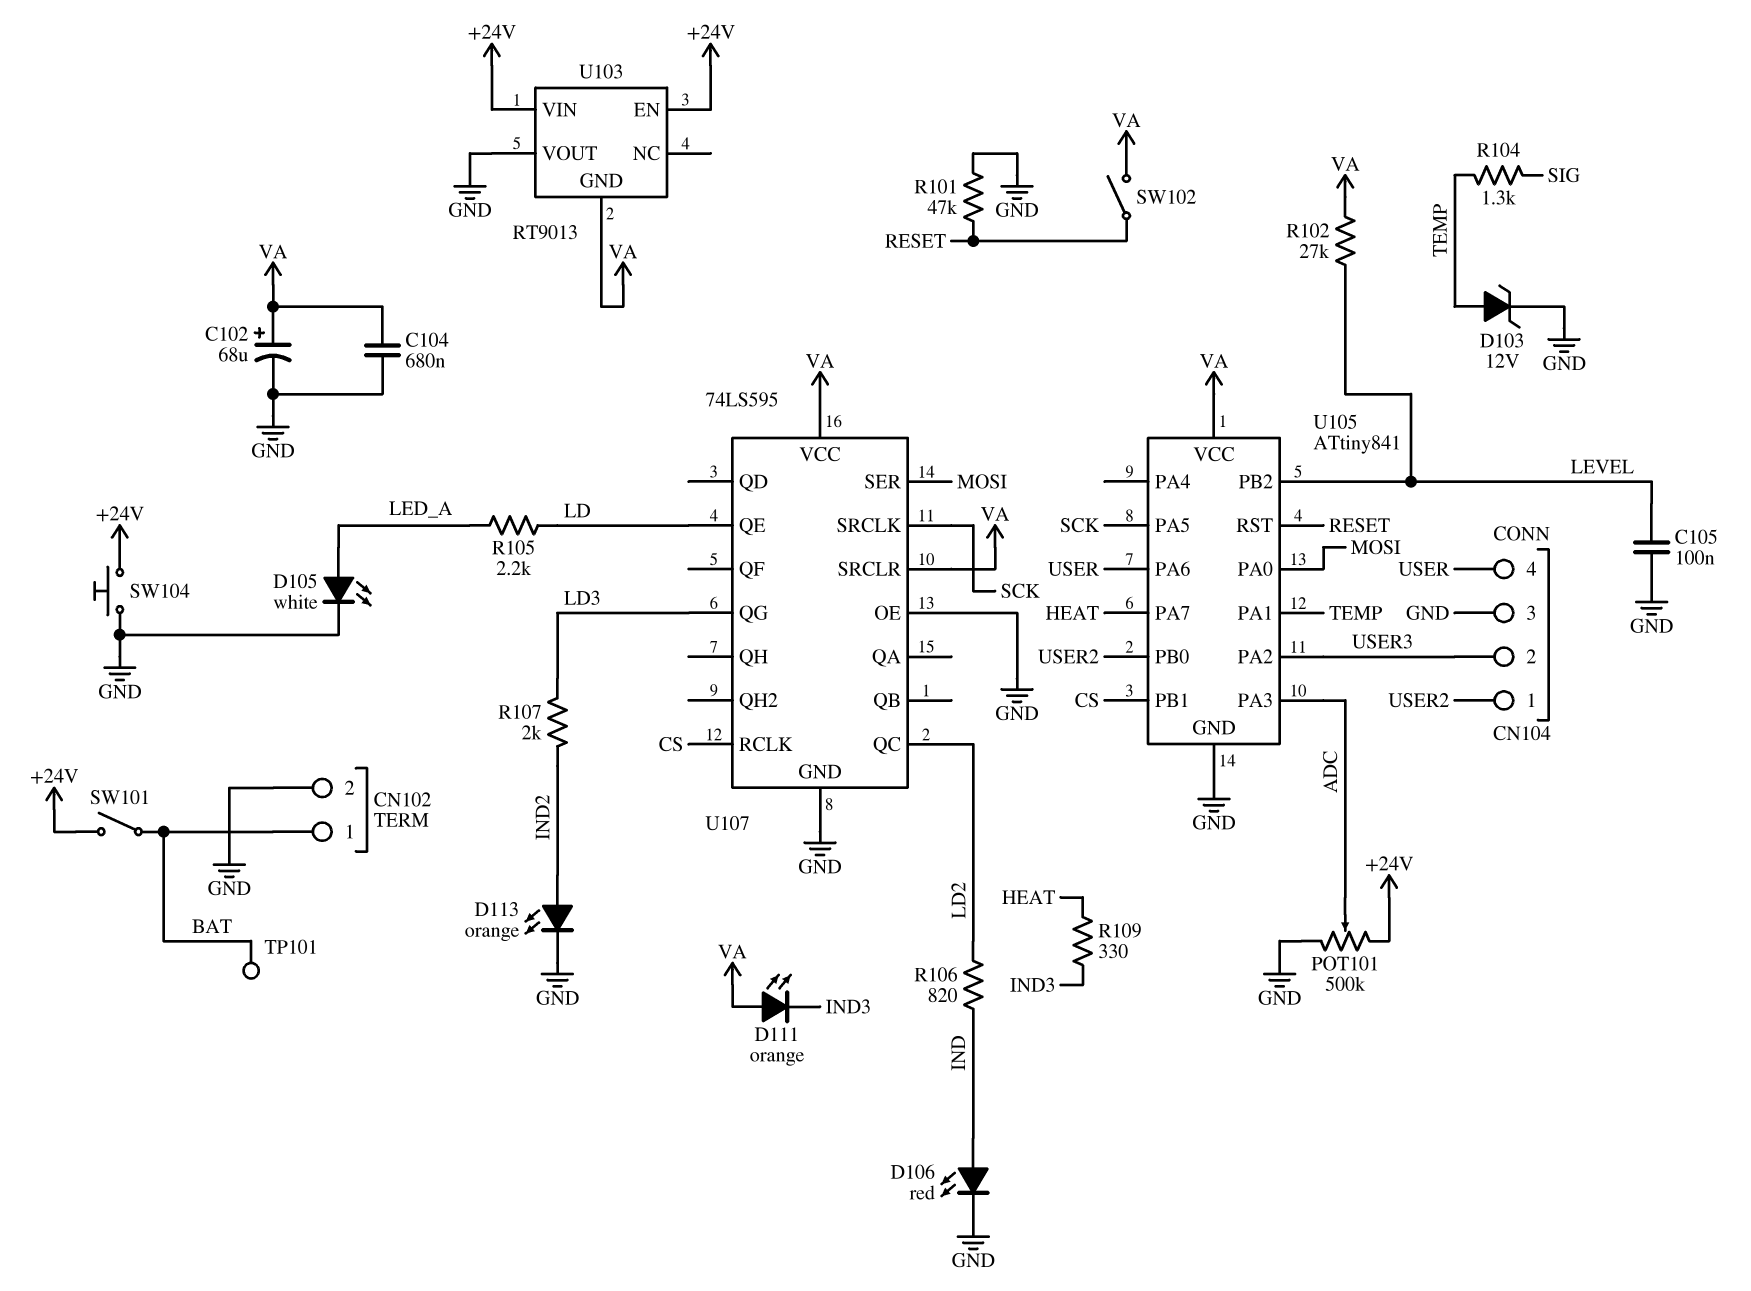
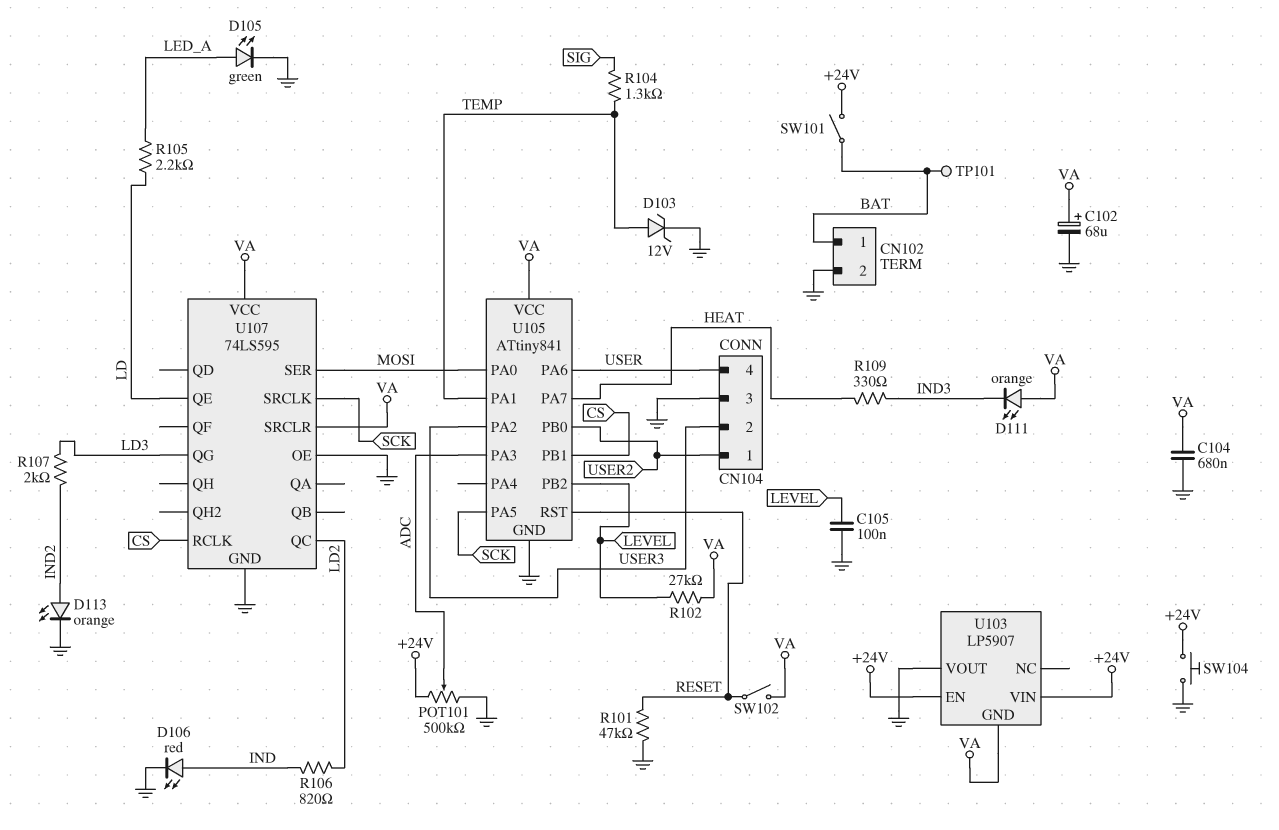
D105: LED white (A LED_A, K GND) -> LED green (A LED_A, K GND)
U103: RT9013 -> LP5907

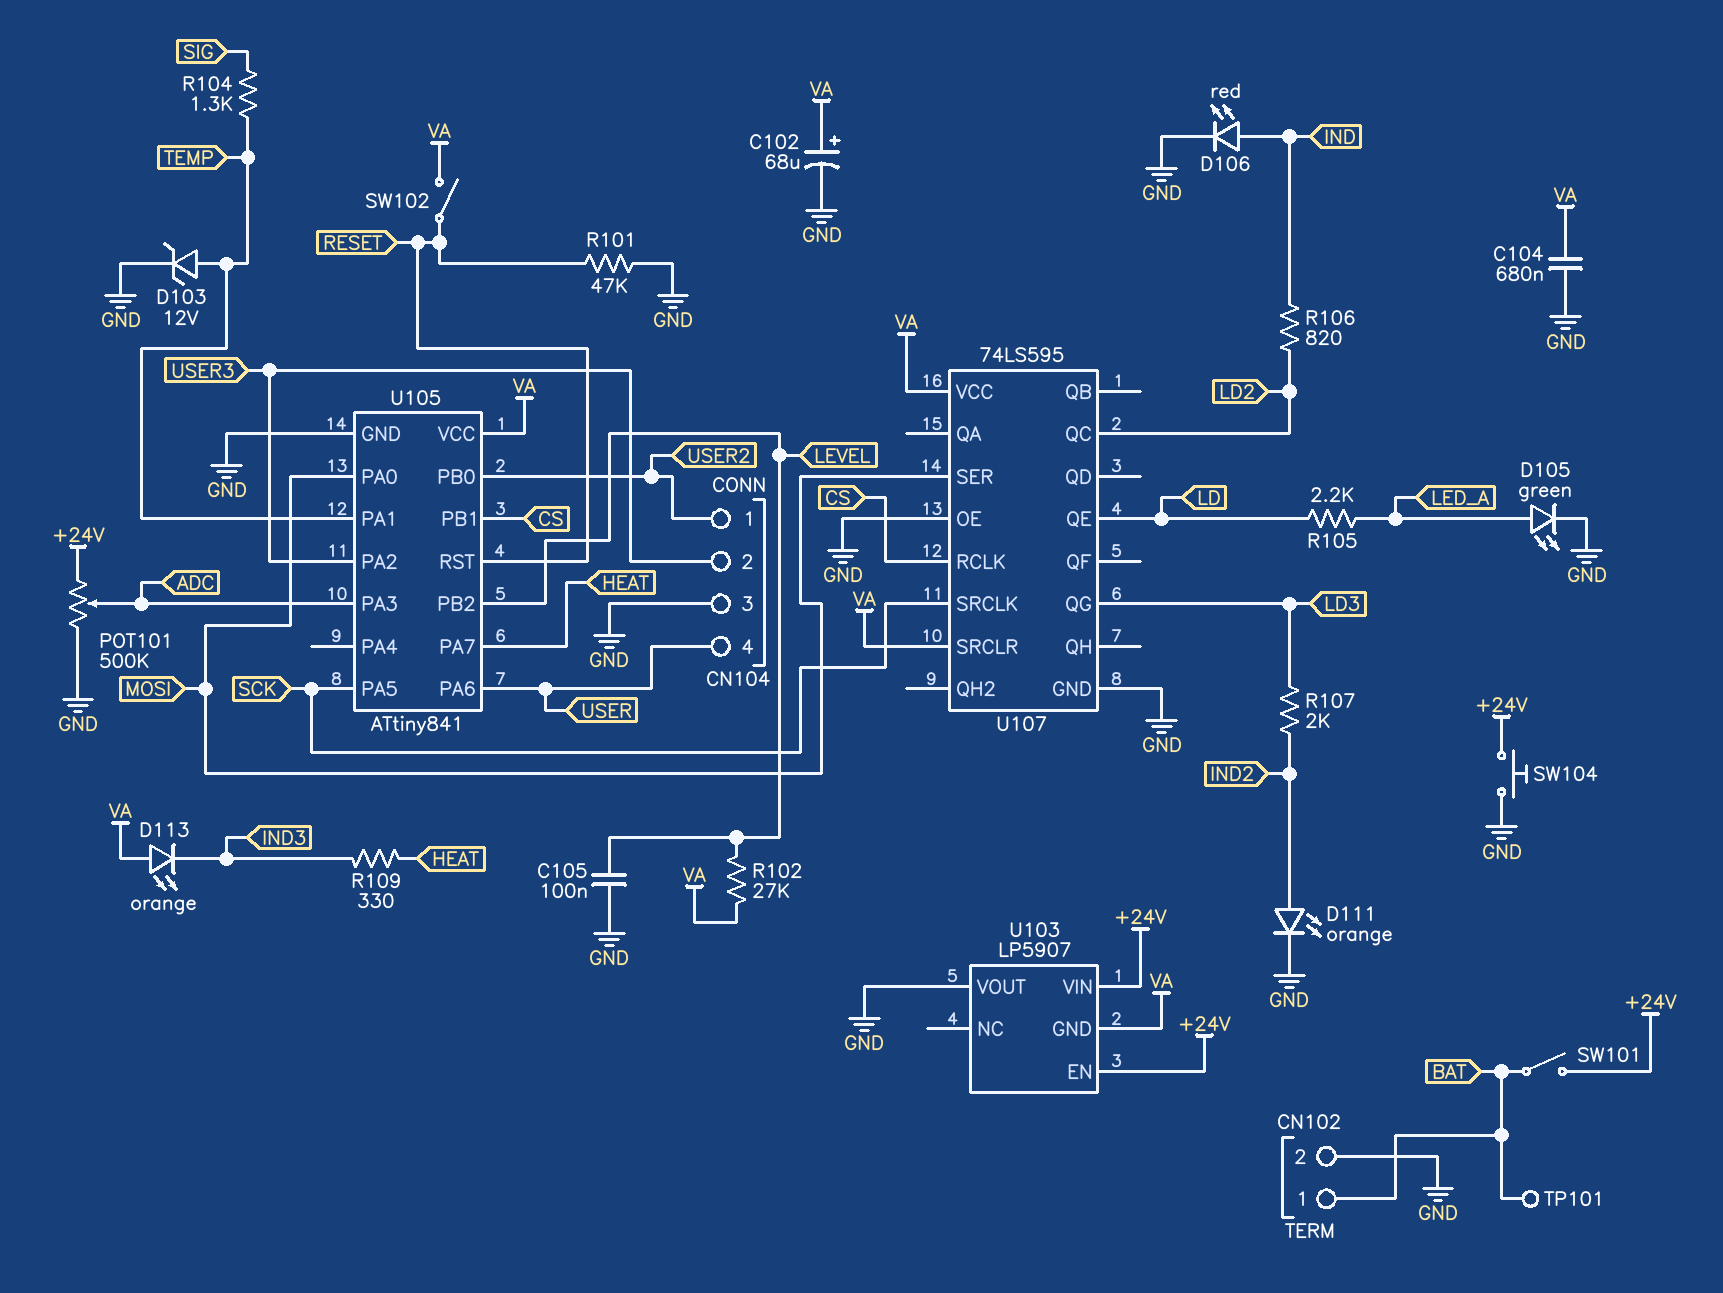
D111: LED orange (A VA, K IND3) -> LED orange (A IND2, K GND)
D113: LED orange (A IND2, K GND) -> LED orange (A VA, K IND3)

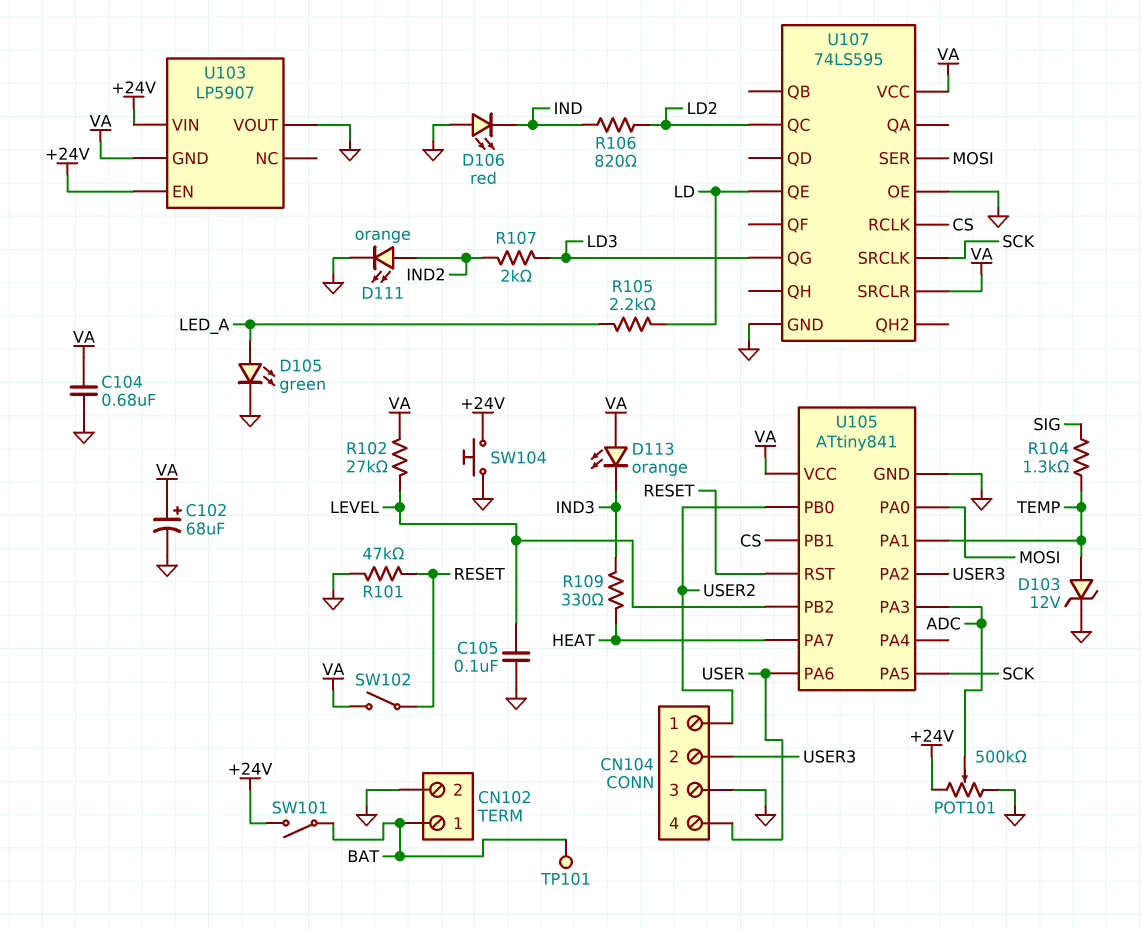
D106: LED red (A IND, K GND) -> LED red (A GND, K IND)

